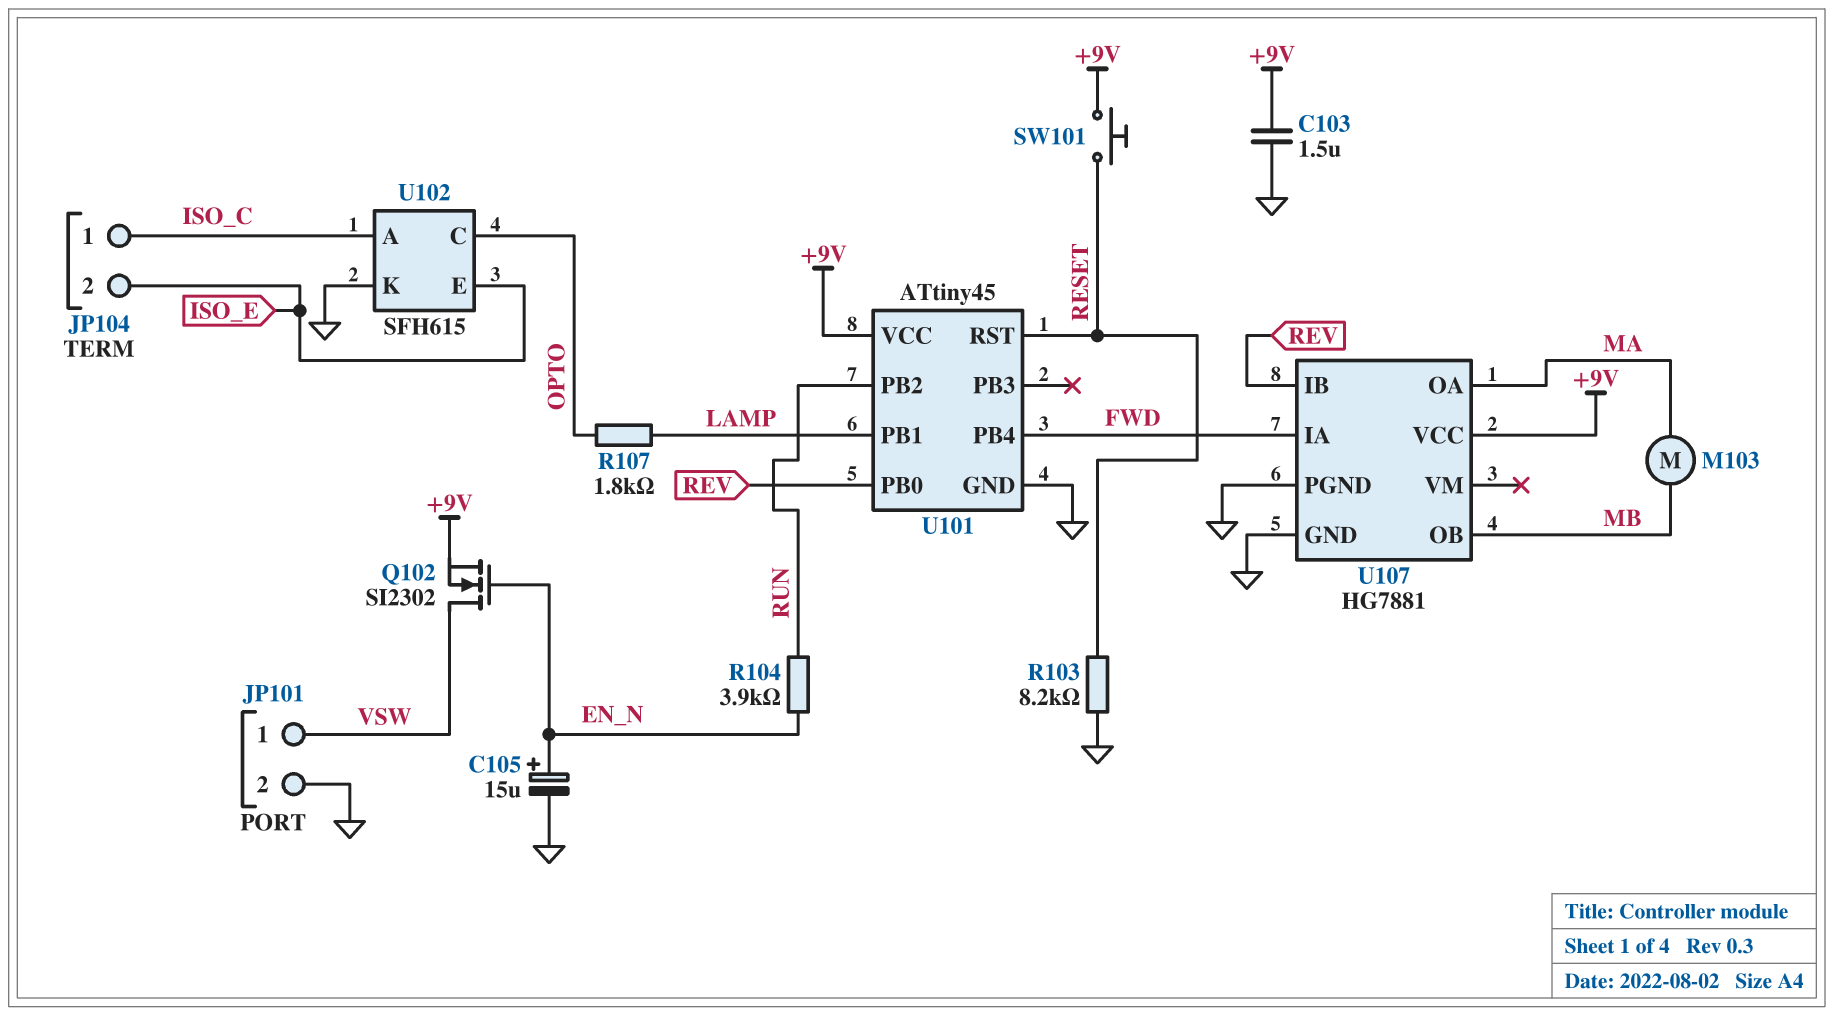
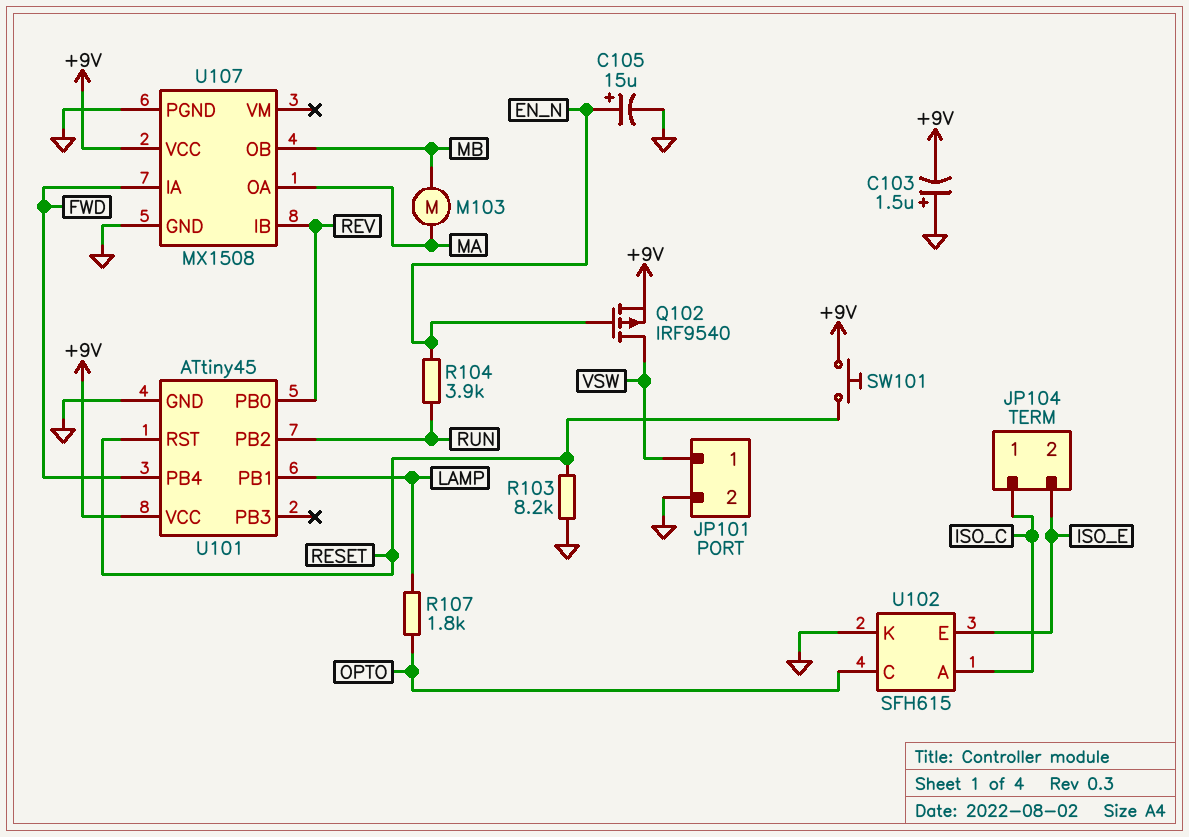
C103: 1.5uF (+9V, GND) -> 1.5uF (plus GND, minus +9V)
Q102: NMOS SI2302 (G EN_N, D VSW, S +9V) -> PMOS IRF9540 (G EN_N, D VSW, S +9V)
U107: HG7881 -> MX1508

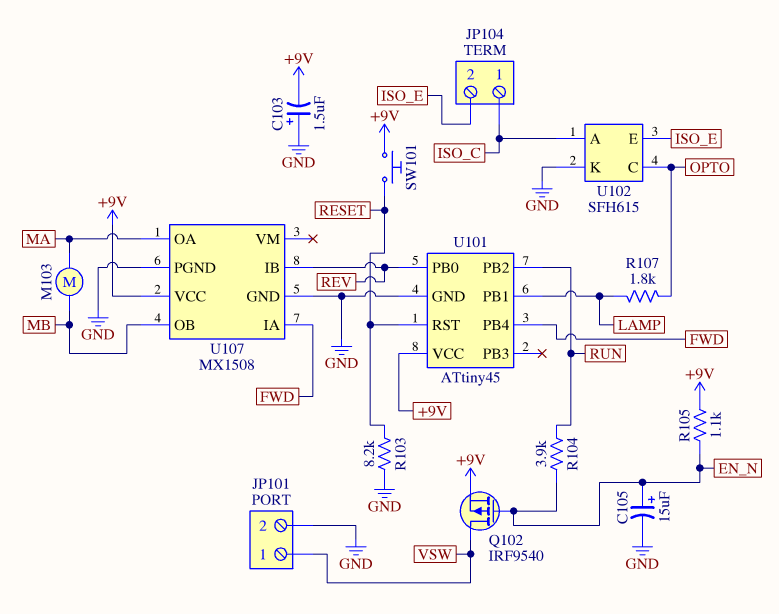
R105: none -> 1.1k (+9V, EN_N)

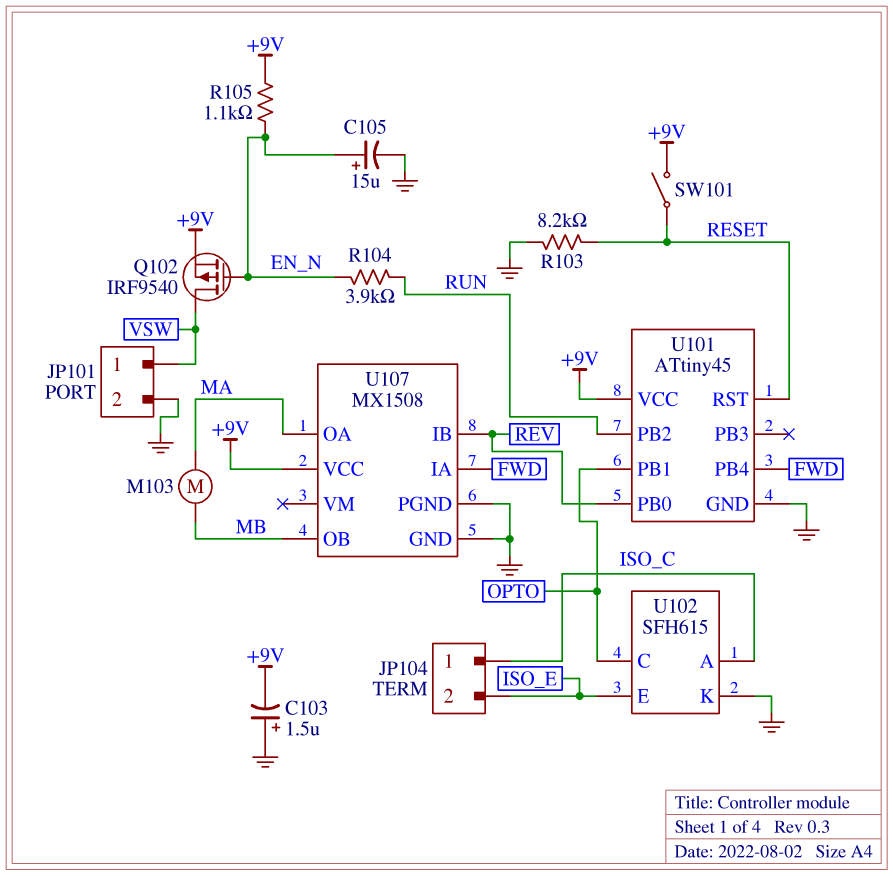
R107: 1.8k (LAMP, OPTO) -> none
SW101: button (+9V, RESET) -> switch (+9V, RESET)
U101 pin PB1: LAMP -> OPTO

